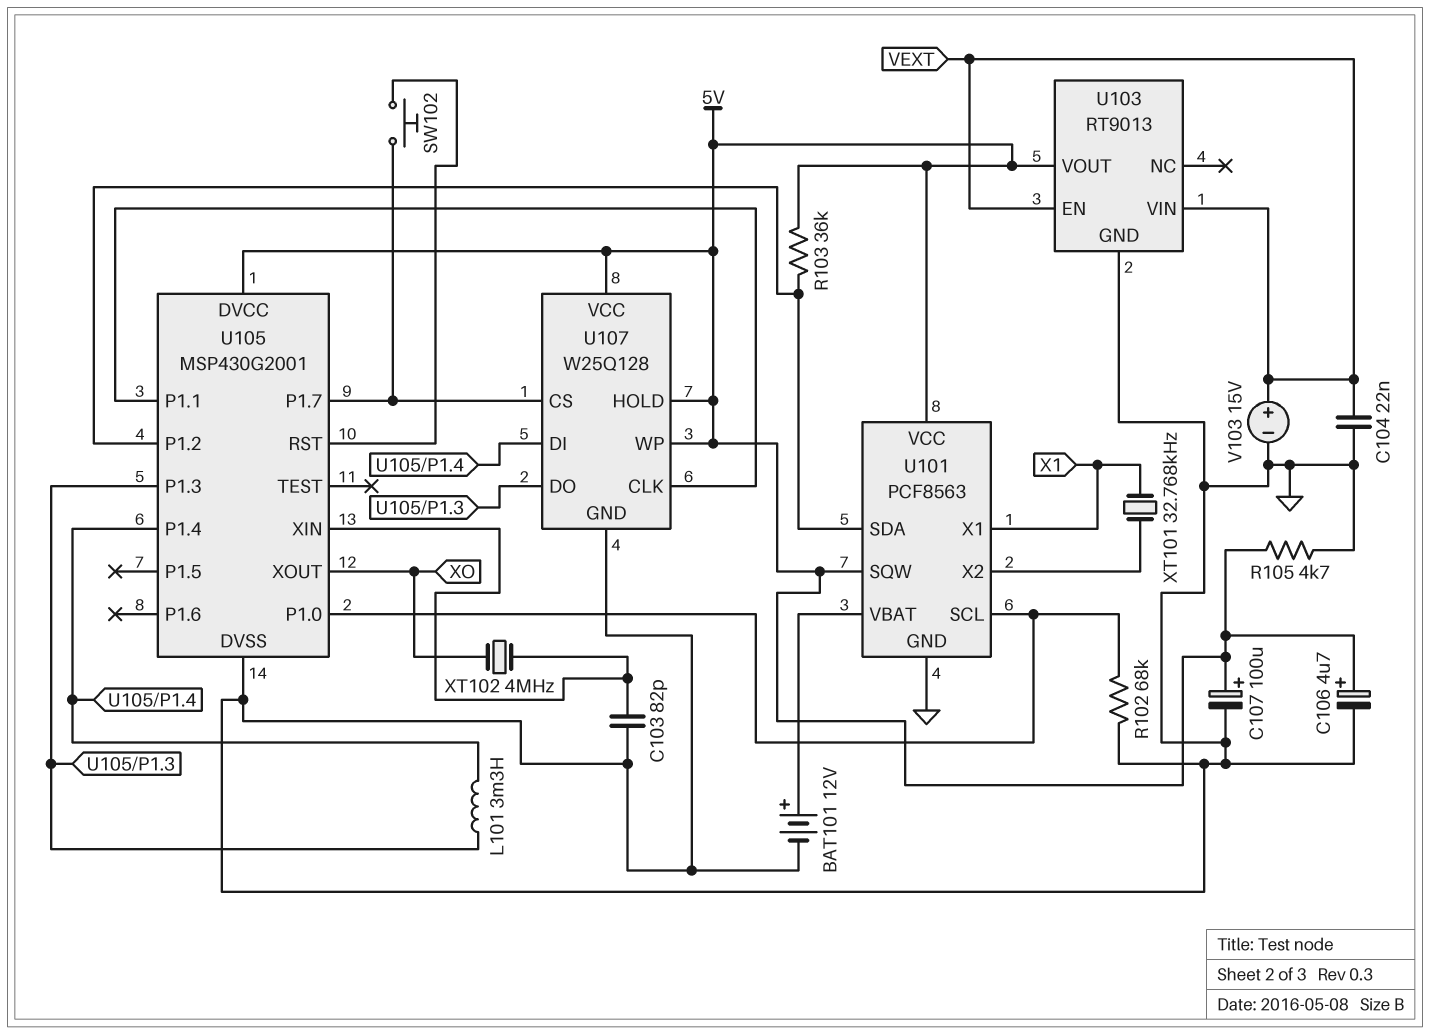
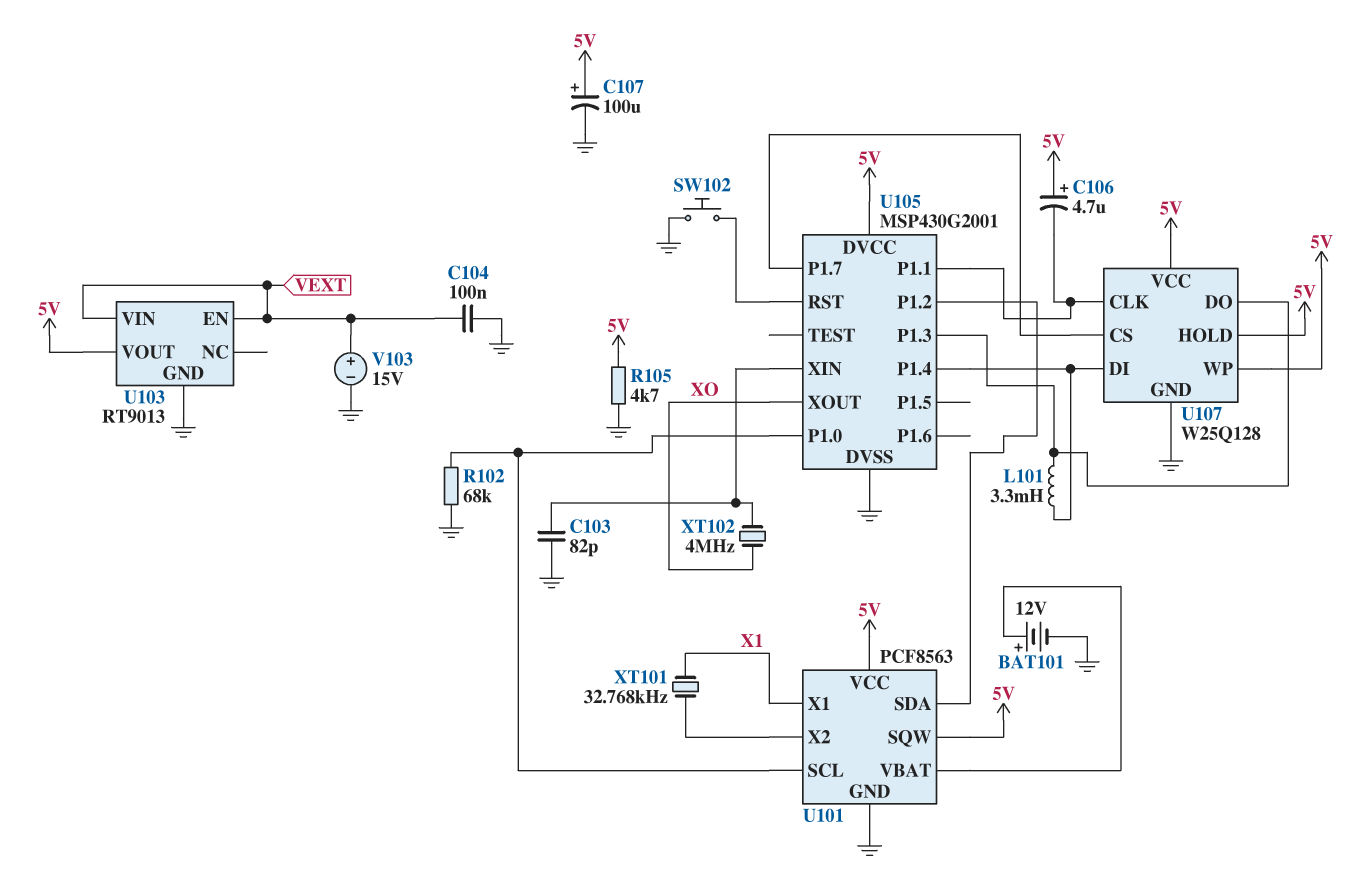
C104: 22nF (GND, VEXT) -> 100nF (GND, VEXT)
C106: 4.7uF (plus 5V, minus GND) -> 4.7uF (plus 5V, minus U105/P1.1)
R103: 36k (5V, U101/SDA) -> none
SW102: button (U105/P1.7, U105/RST) -> button (GND, U105/RST)

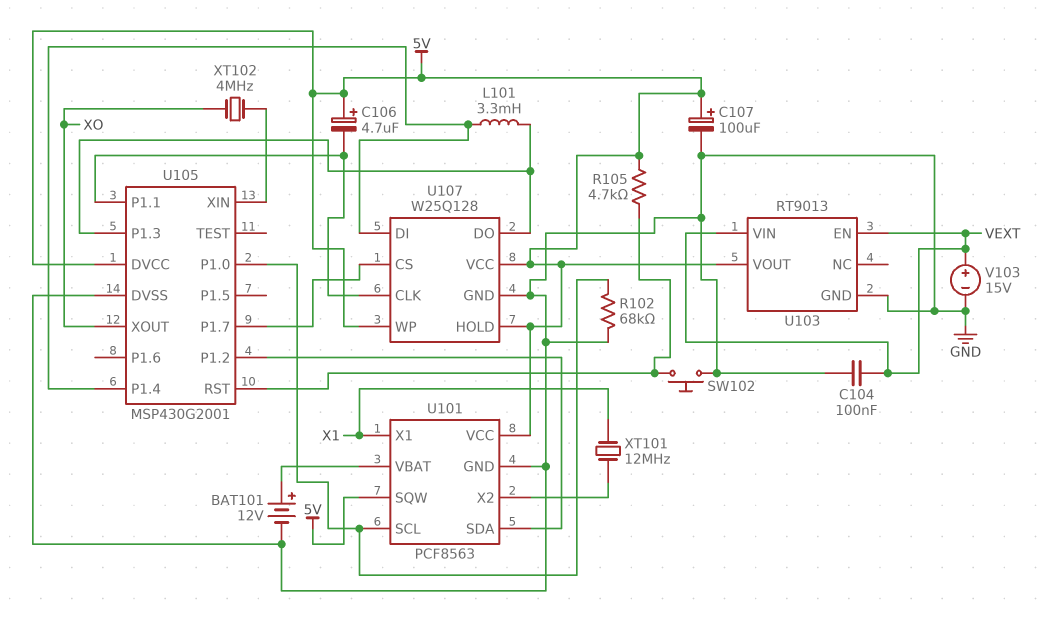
C103: 82pF (GND, U105/XIN) -> none
R105: 4.7k (5V, GND) -> 4.7k (5V, U105/RST)
XT101: 32.768kHz (U101/X2, X1) -> 12MHz (U101/X2, X1)

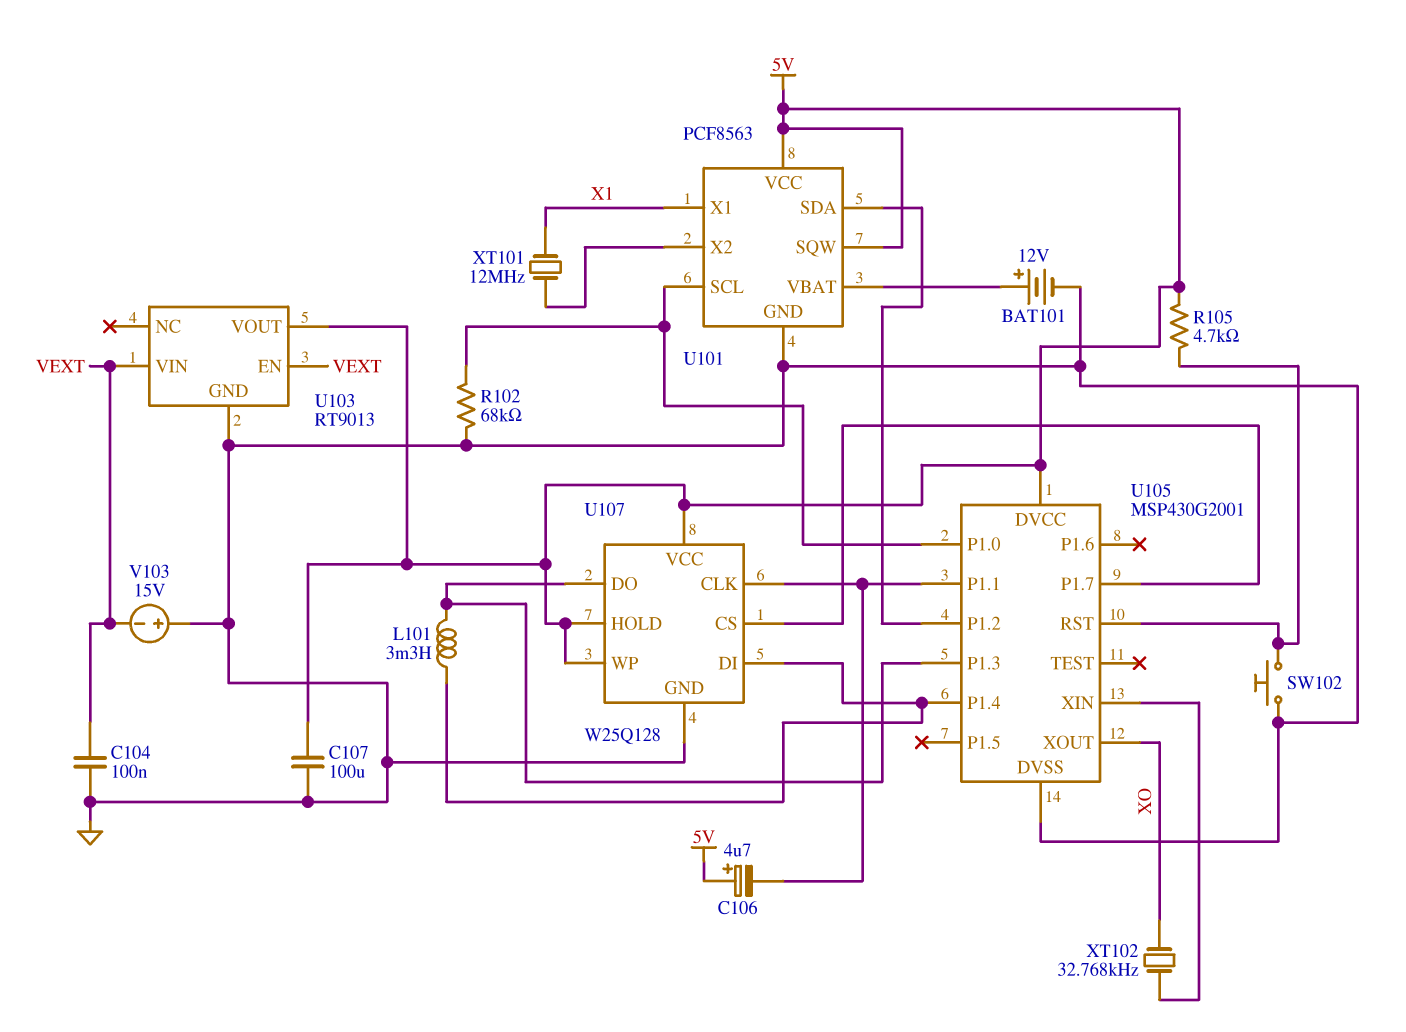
C107: 100uF (plus 5V, minus GND) -> 100uF (5V, GND)
V103: 15V (plus VEXT, minus GND) -> 15V (plus GND, minus VEXT)
XT102: 4MHz (U105/XIN, XO) -> 32.768kHz (U105/XIN, XO)

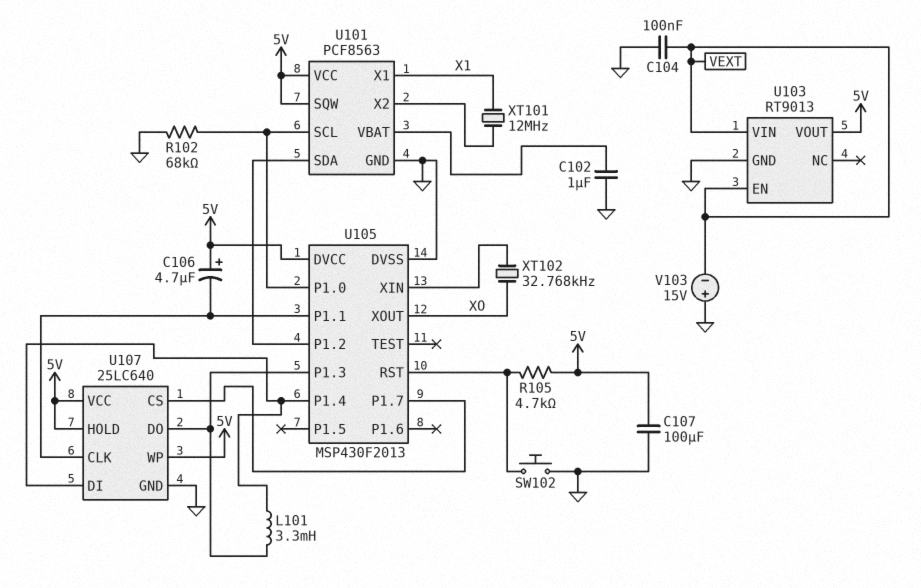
BAT101: 12V (plus U101/VBAT, minus GND) -> none
C102: none -> 1uF (GND, U101/VBAT)
U105: MSP430G2001 -> MSP430F2013
U107: W25Q128 -> 25LC640

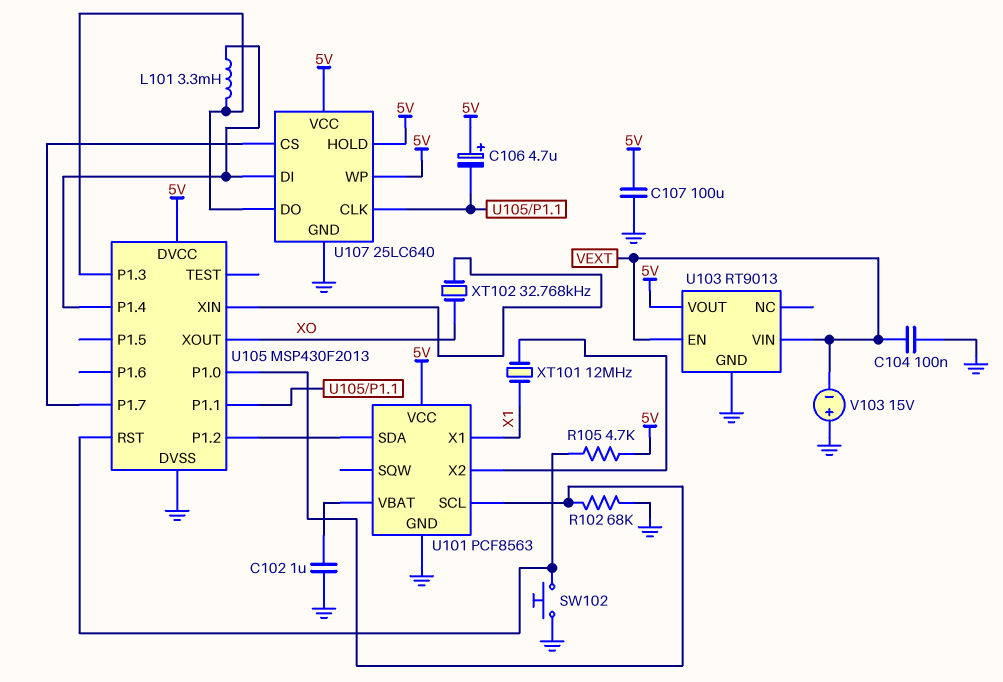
U101 pin SQW: 5V -> none

